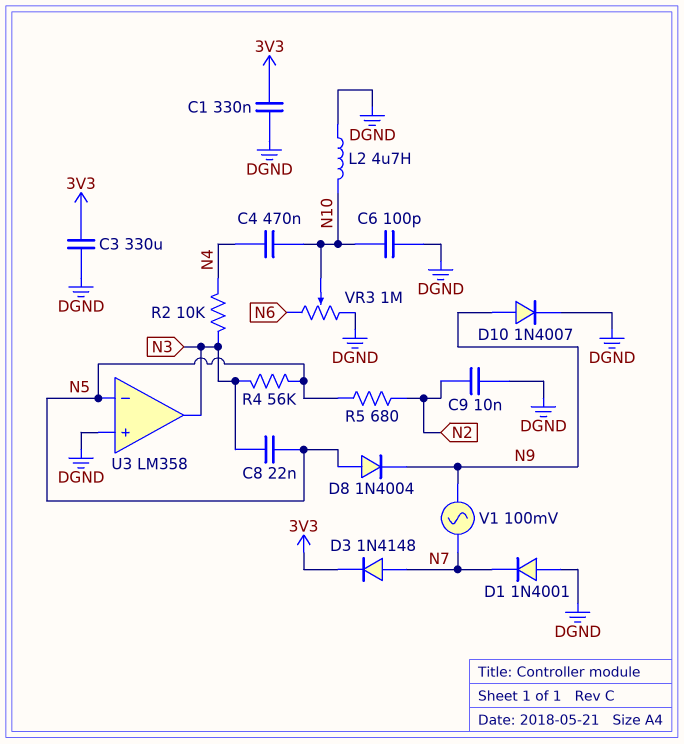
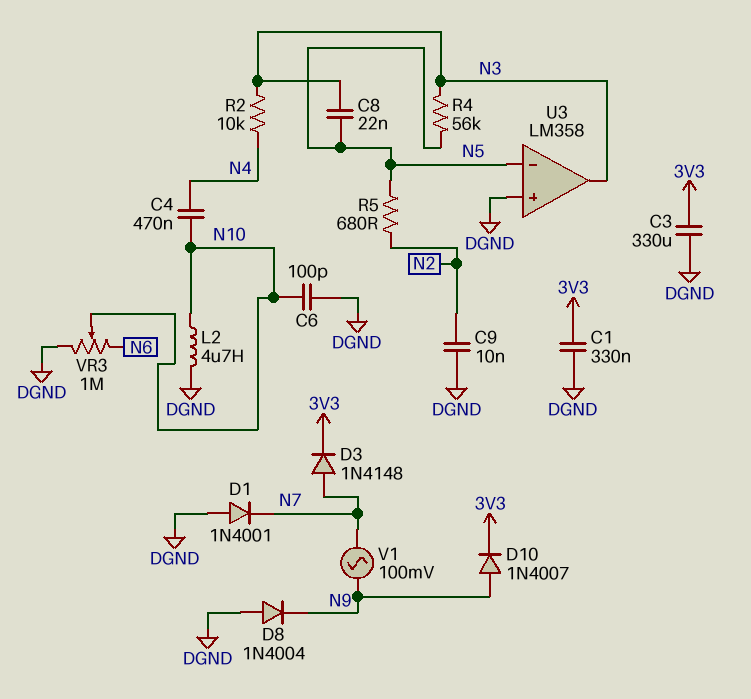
D8: diode 1N4004 (A N5, K N9) -> diode 1N4004 (A DGND, K N9)
D10: diode 1N4007 (A N9, K DGND) -> diode 1N4007 (A N9, K 3V3)

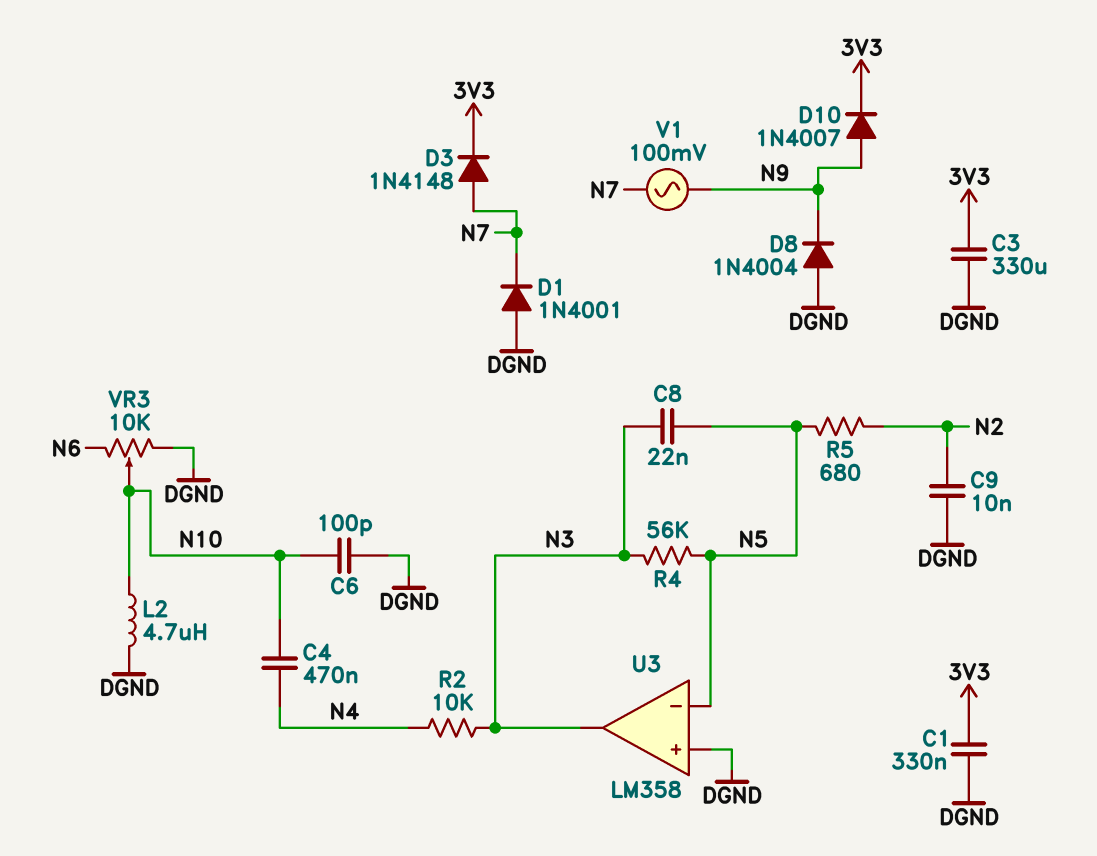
VR3: 1M (DGND, N6, wiper N10) -> 10k (DGND, N6, wiper N10)

